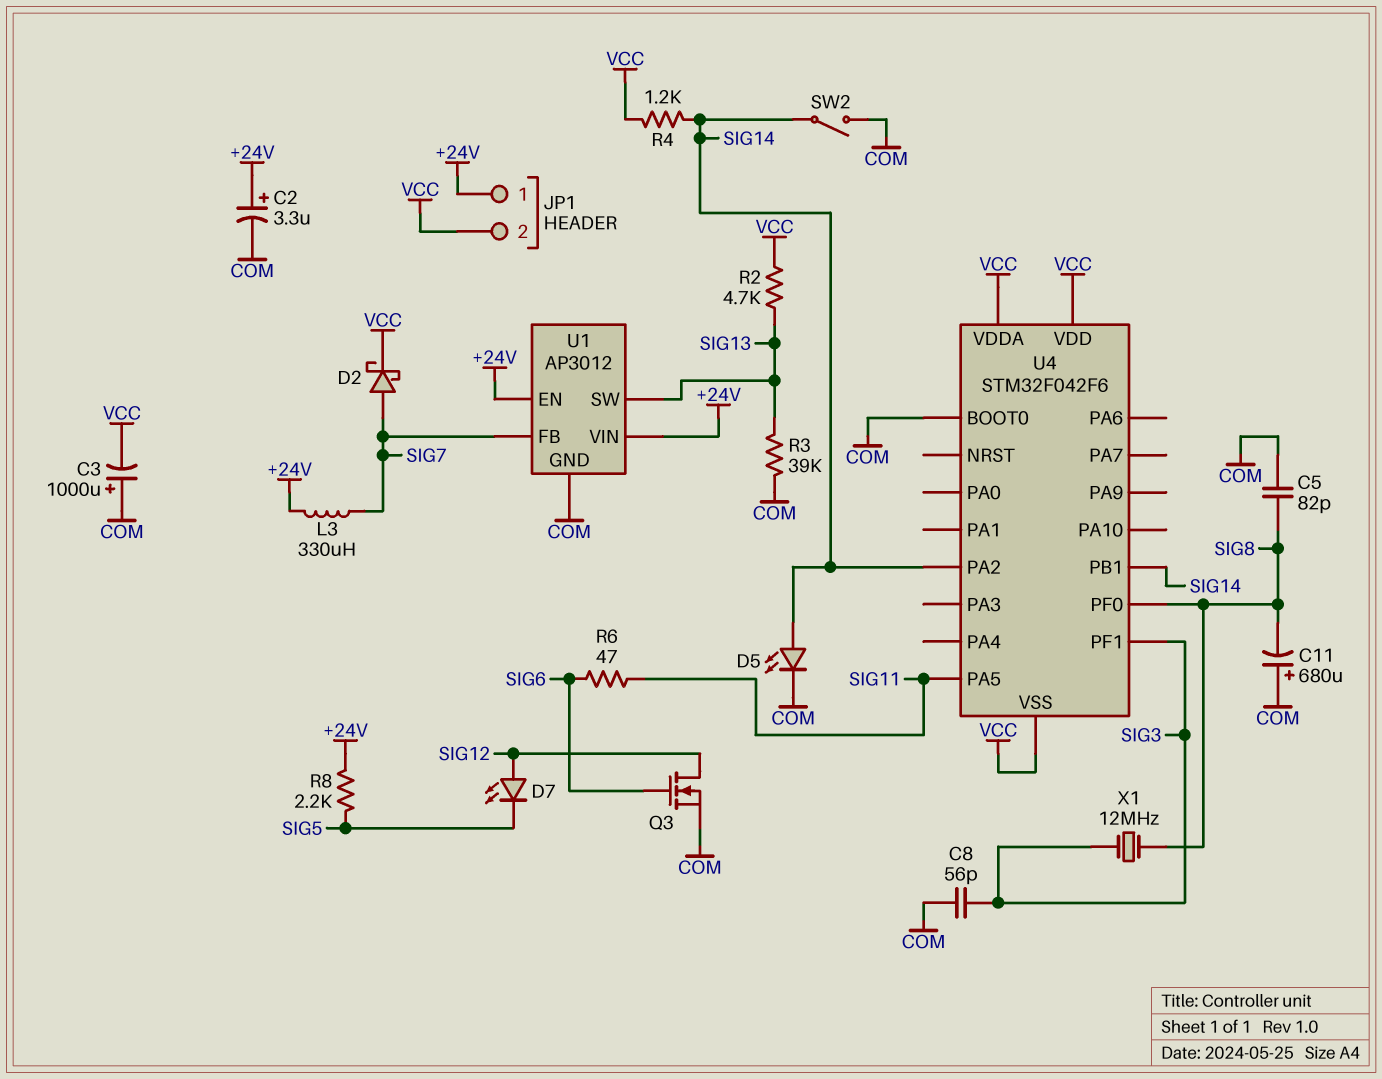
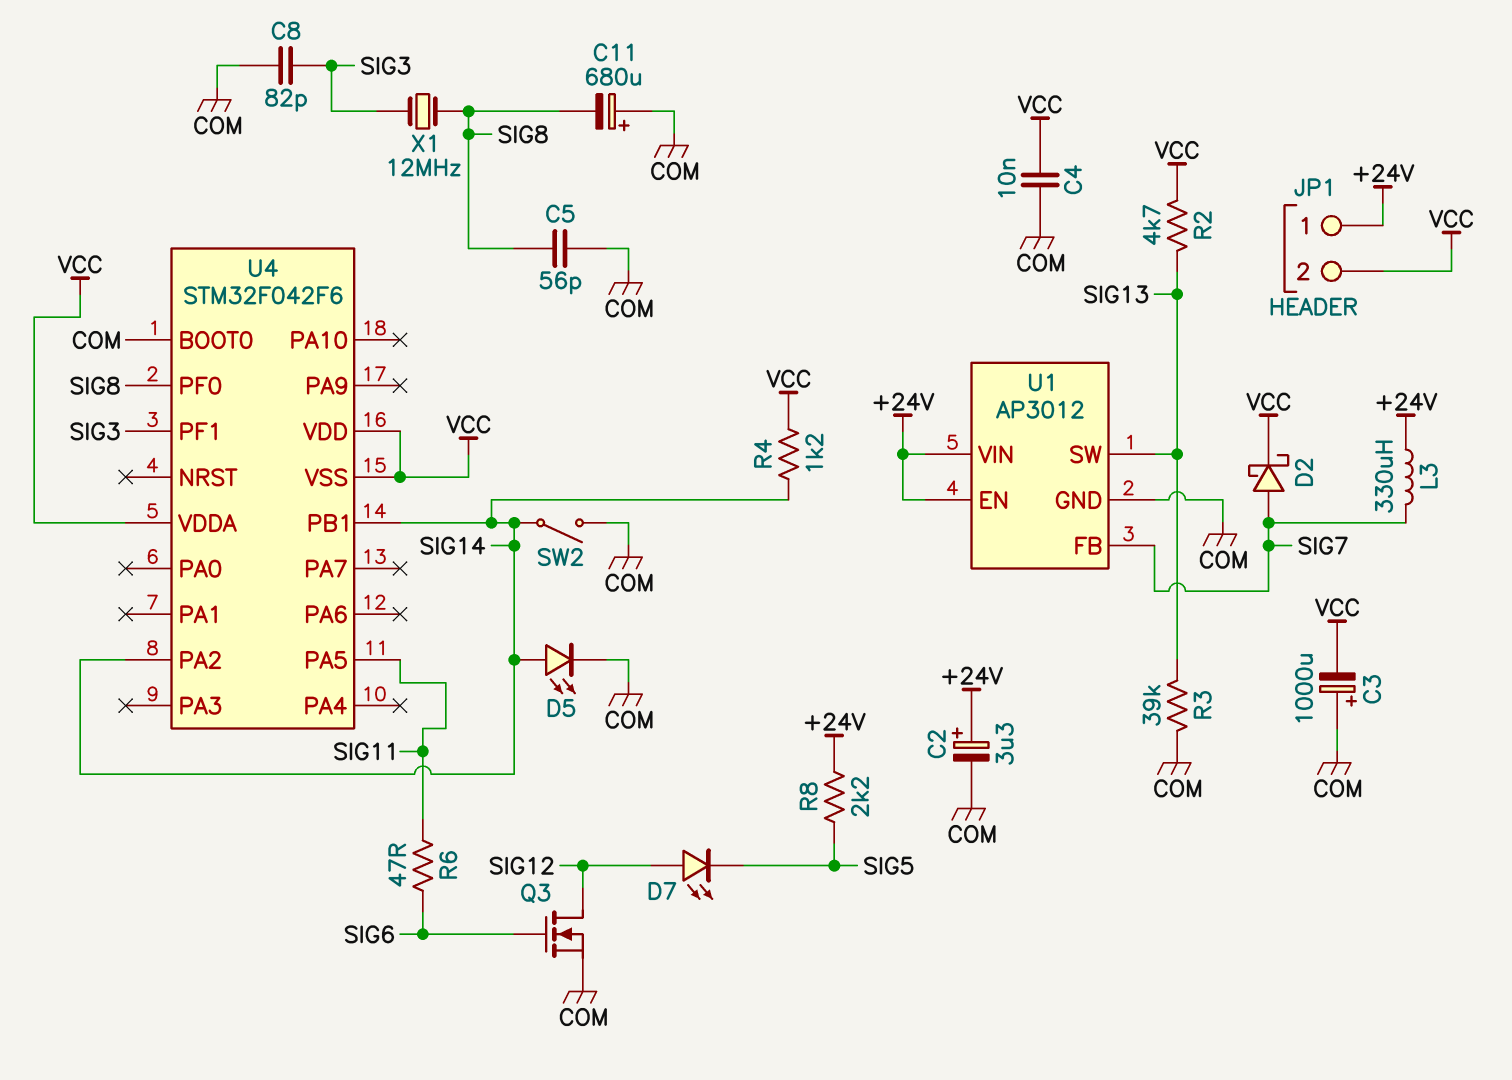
C4: none -> 10nF (COM, VCC)
C5: 82pF (COM, SIG8) -> 56pF (COM, SIG8)
C8: 56pF (COM, SIG3) -> 82pF (COM, SIG3)

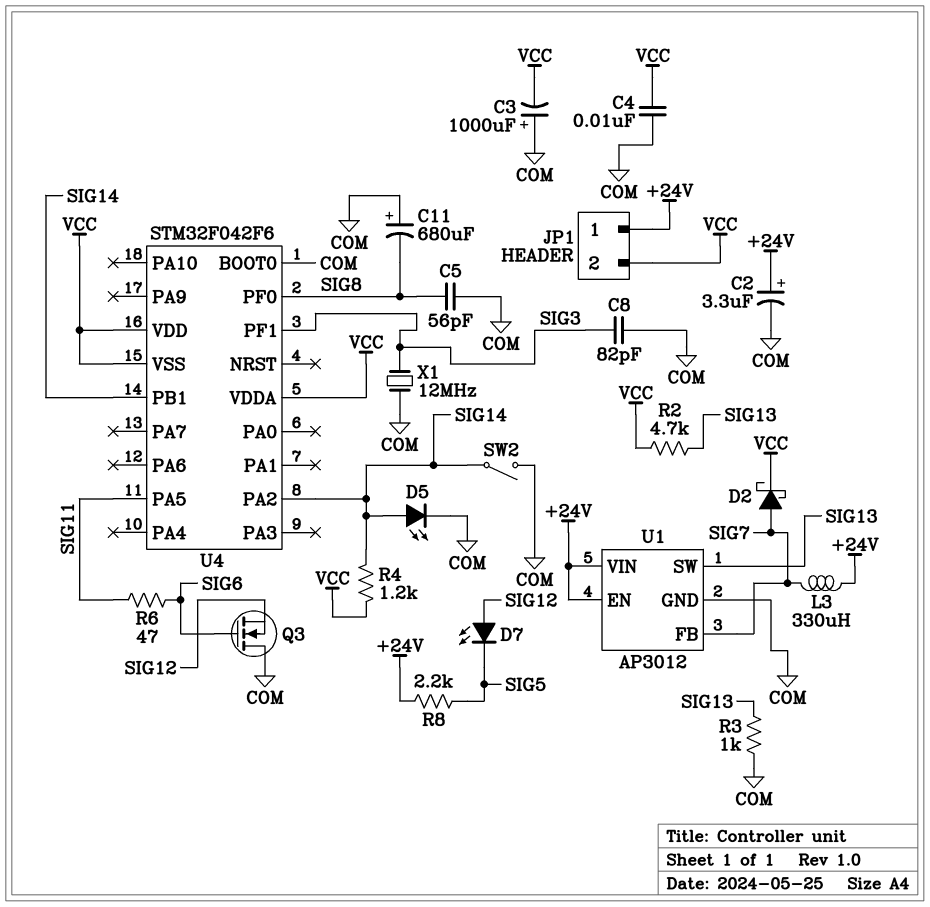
Q3: NMOS (G SIG6, D SIG12, S COM) -> NMOS (G SIG6, D COM, S SIG12)
R3: 39k (COM, SIG13) -> 1k (COM, SIG13)
X1: 12MHz (SIG3, SIG8) -> 12MHz (COM, SIG3)

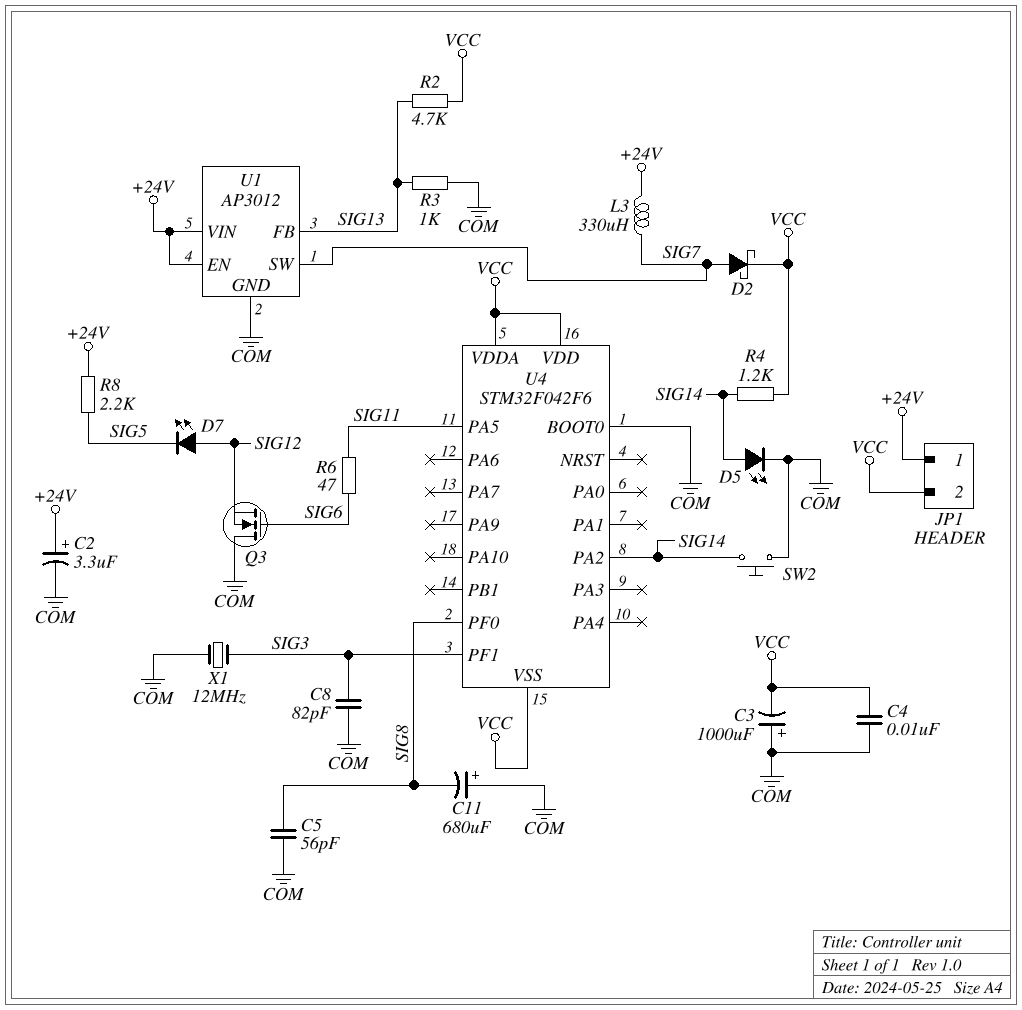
SW2: switch (COM, SIG14) -> button (COM, SIG14)
U1 pin FB: SIG7 -> SIG13
U1 pin SW: SIG13 -> SIG7
U4 pin PB1: SIG14 -> none

